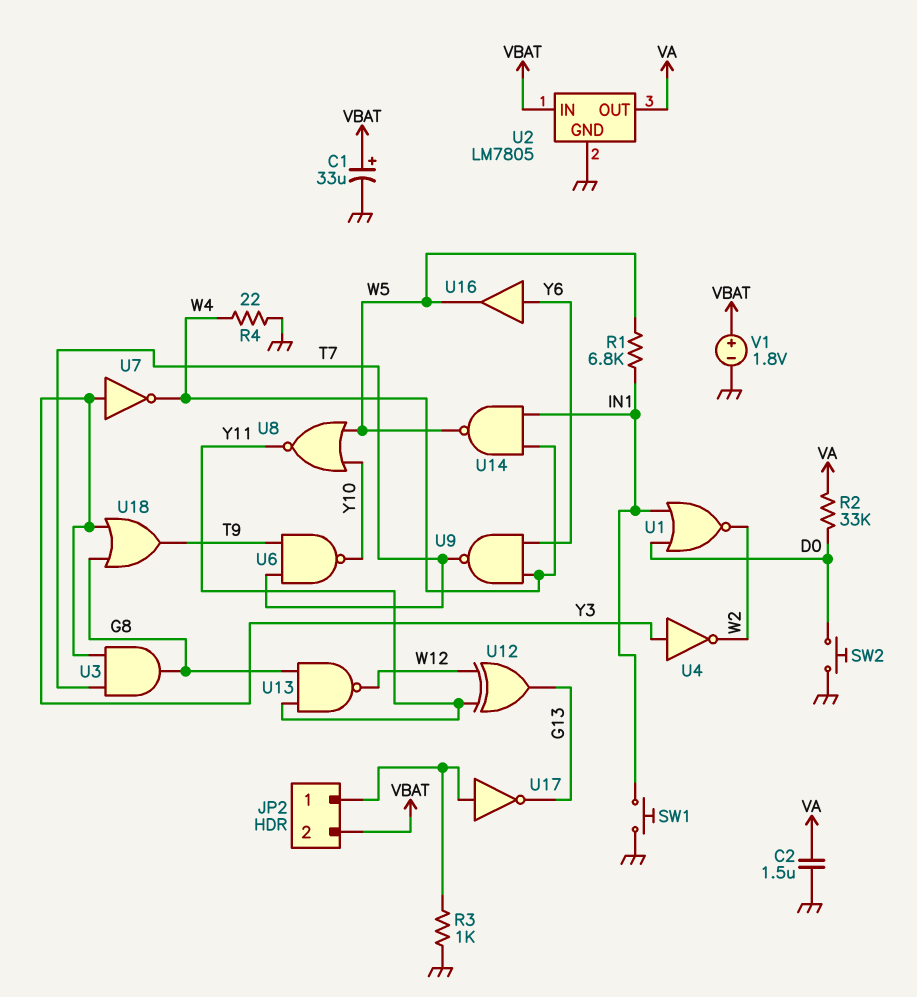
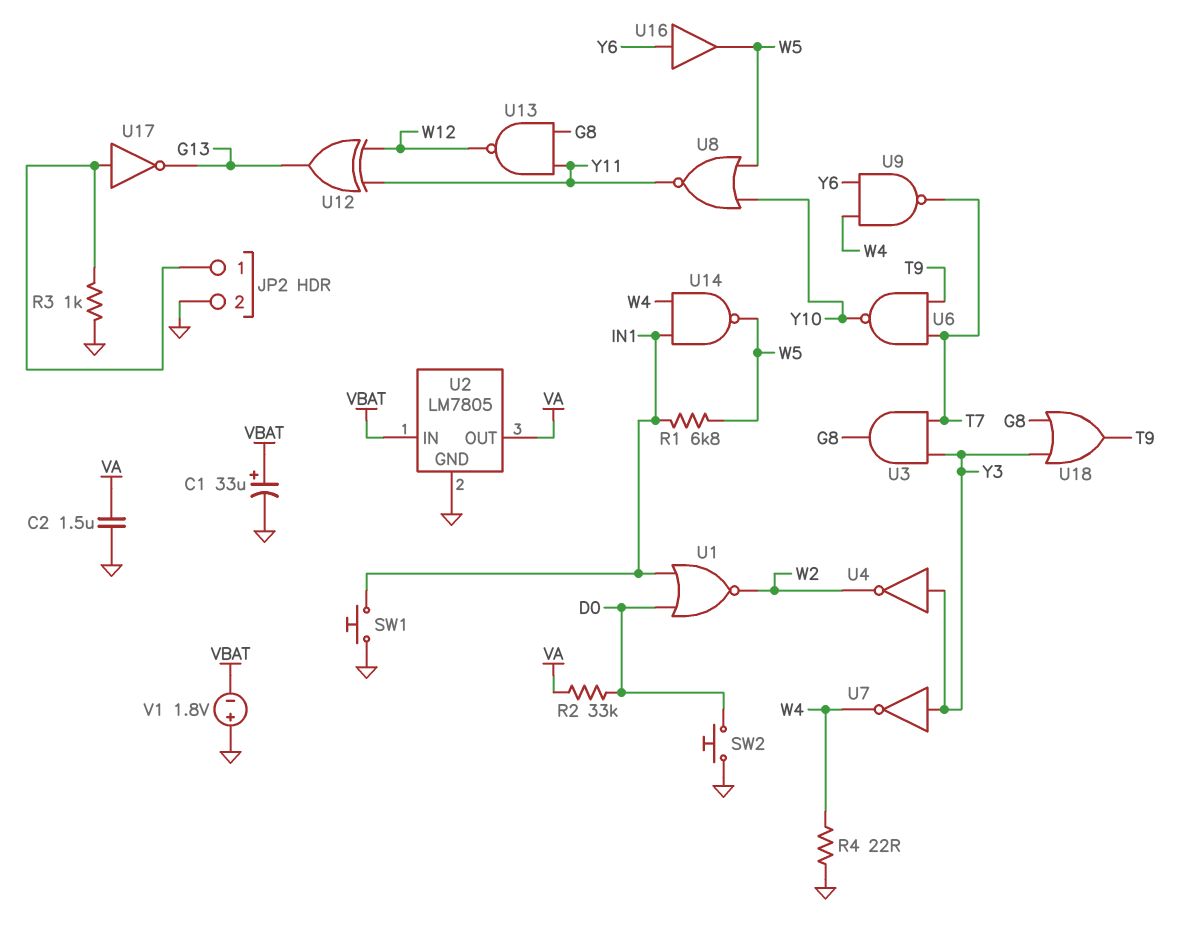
JP2 pin 2: VBAT -> GND
V1: 1.8V (plus VBAT, minus GND) -> 1.8V (plus GND, minus VBAT)

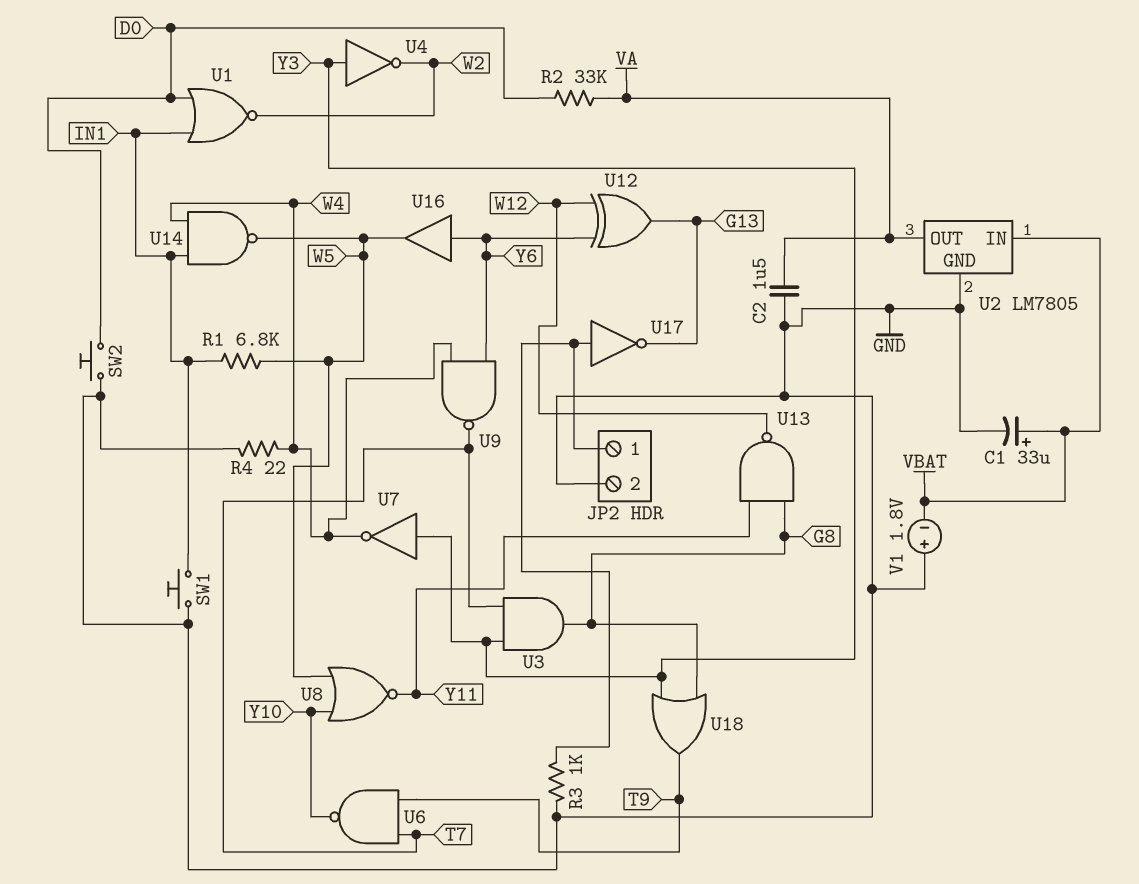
U12: XOR (in W12, in Y11, out G13) -> XOR (in W12, in Y6, out G13)

